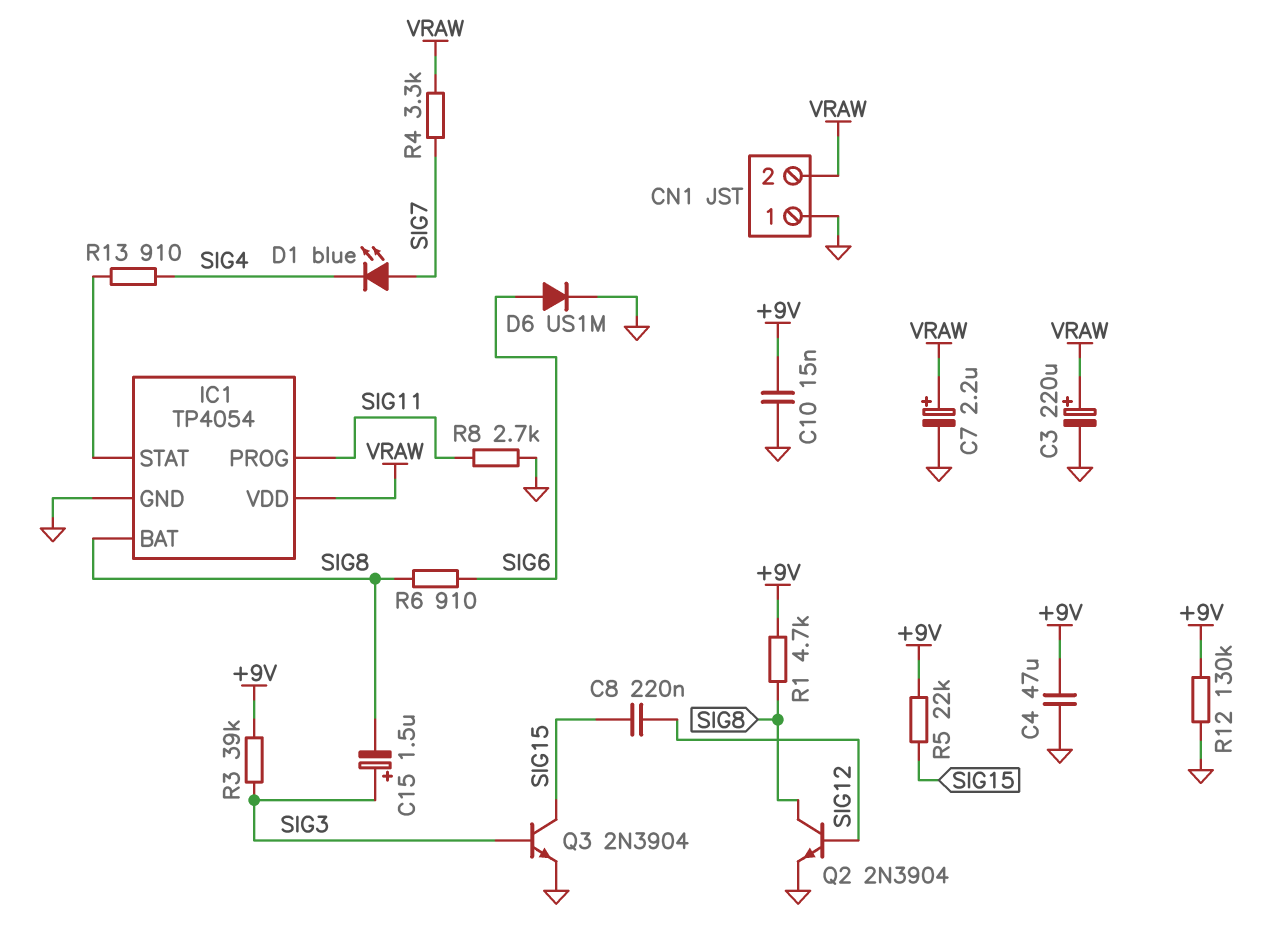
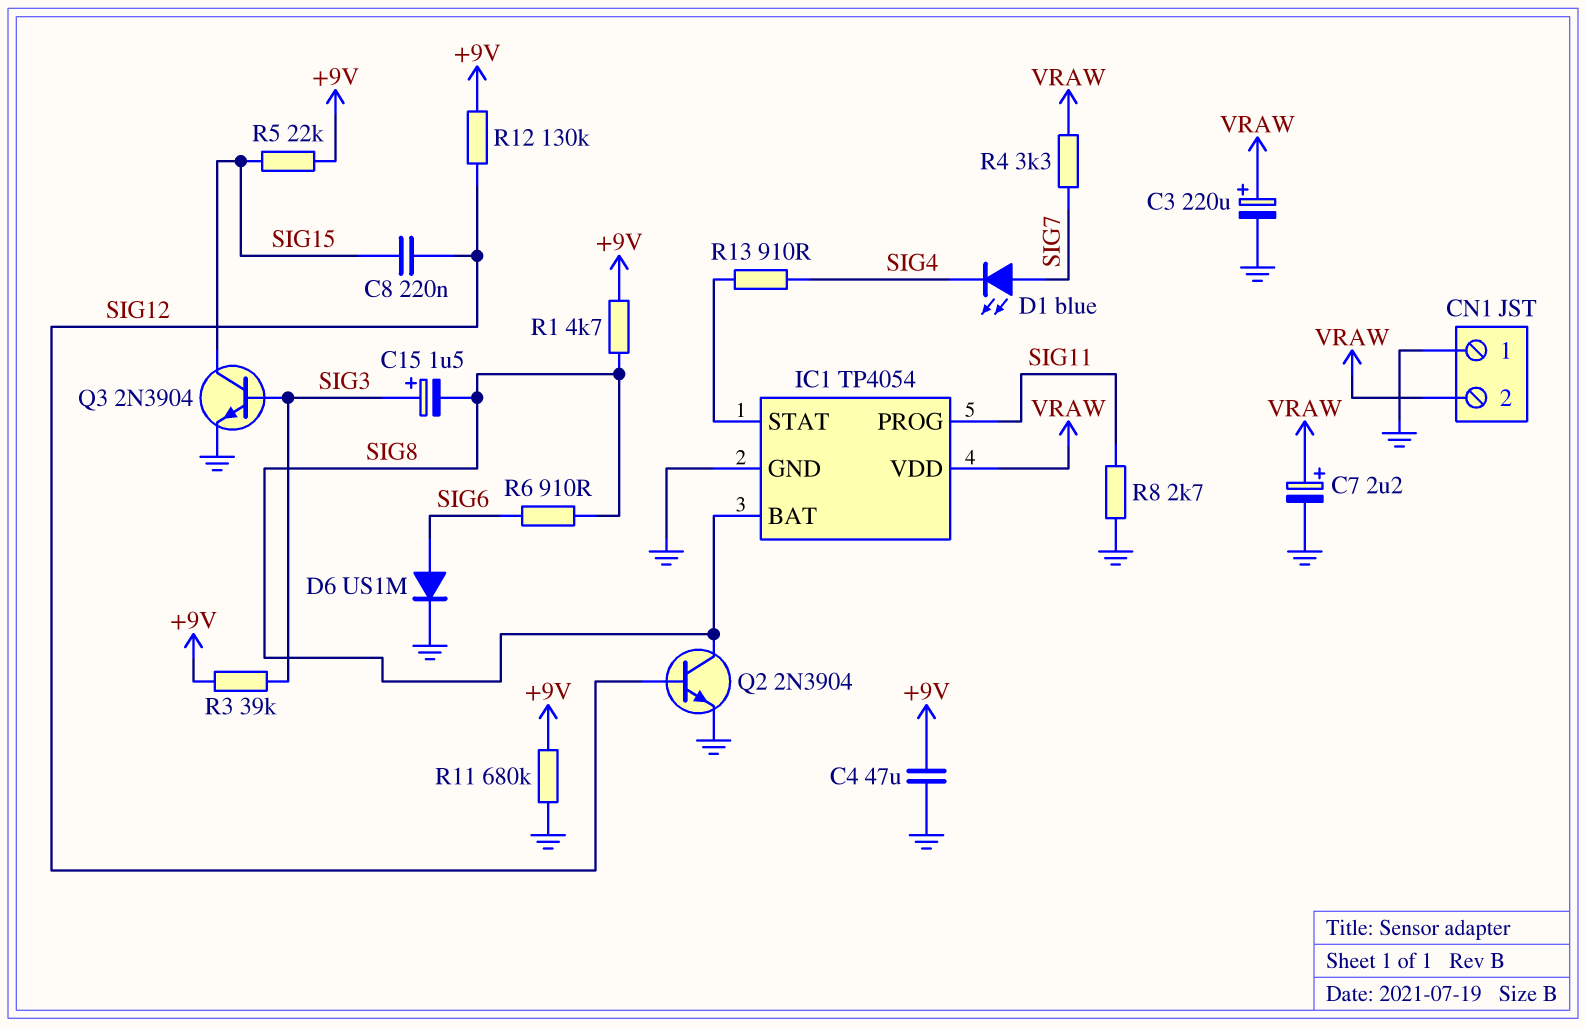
C10: 15nF (+9V, GND) -> none
R11: none -> 680k (+9V, GND)
R12: 130k (+9V, GND) -> 130k (+9V, SIG12)

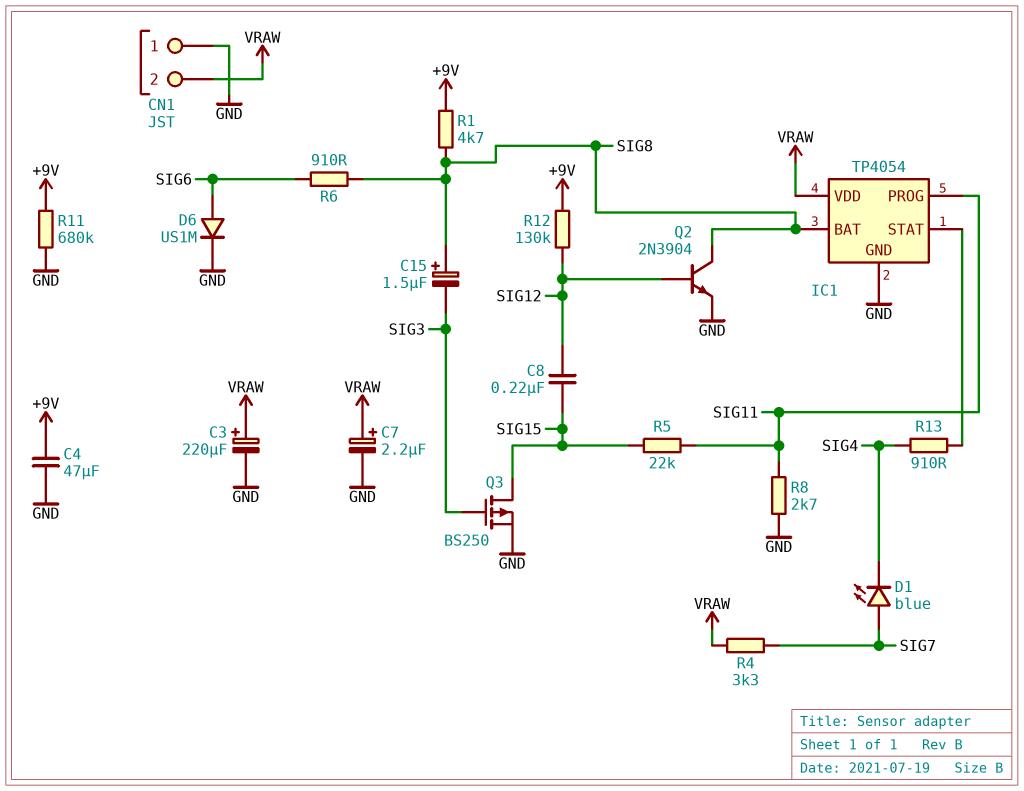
C15: 1.5uF (plus SIG3, minus SIG8) -> 1.5uF (plus SIG8, minus SIG3)
Q3: NPN 2N3904 (B SIG3, C SIG15, E GND) -> PMOS BS250 (G SIG3, D SIG15, S GND)
R3: 39k (+9V, SIG3) -> none
R5: 22k (+9V, SIG15) -> 22k (SIG11, SIG15)

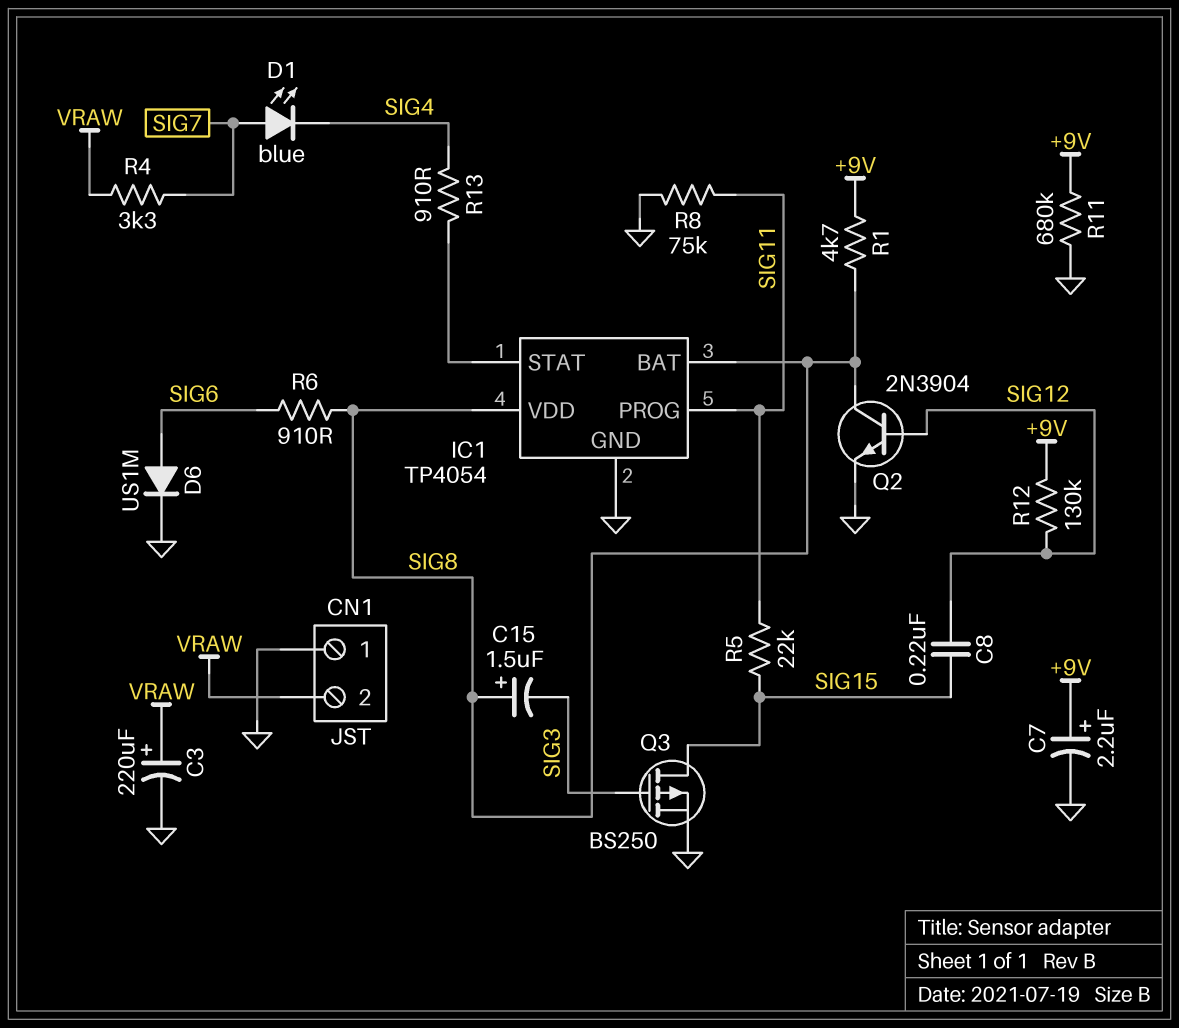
C4: 47uF (+9V, GND) -> none
C7: 2.2uF (plus VRAW, minus GND) -> 2.2uF (plus +9V, minus GND)
IC1 pin VDD: VRAW -> SIG8
R8: 2.7k (GND, SIG11) -> 75k (GND, SIG11)

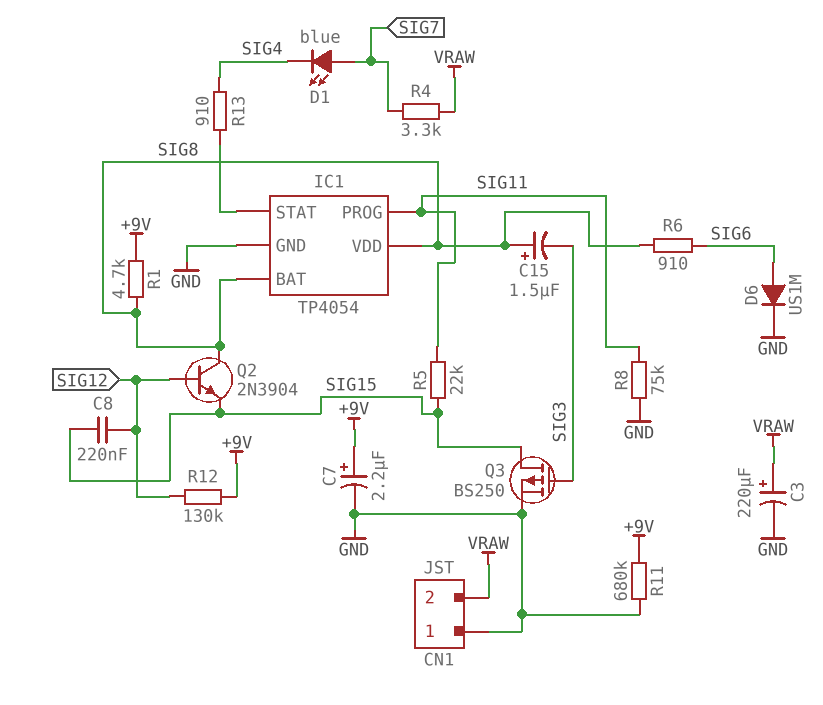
Q2: NPN 2N3904 (B SIG12, C SIG8, E GND) -> NPN 2N3904 (B SIG12, C SIG8, E SIG15)

